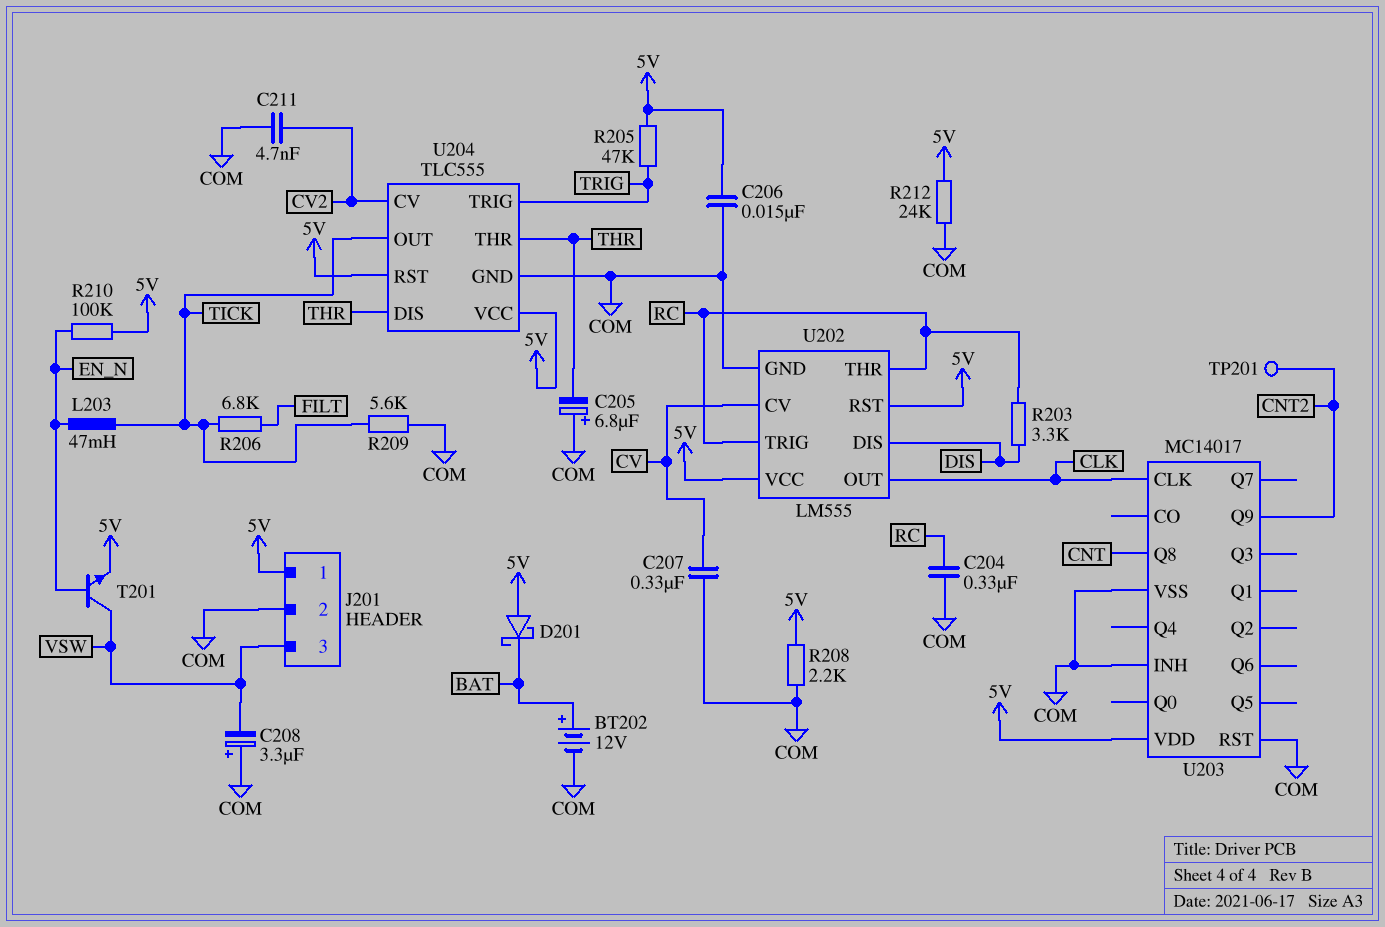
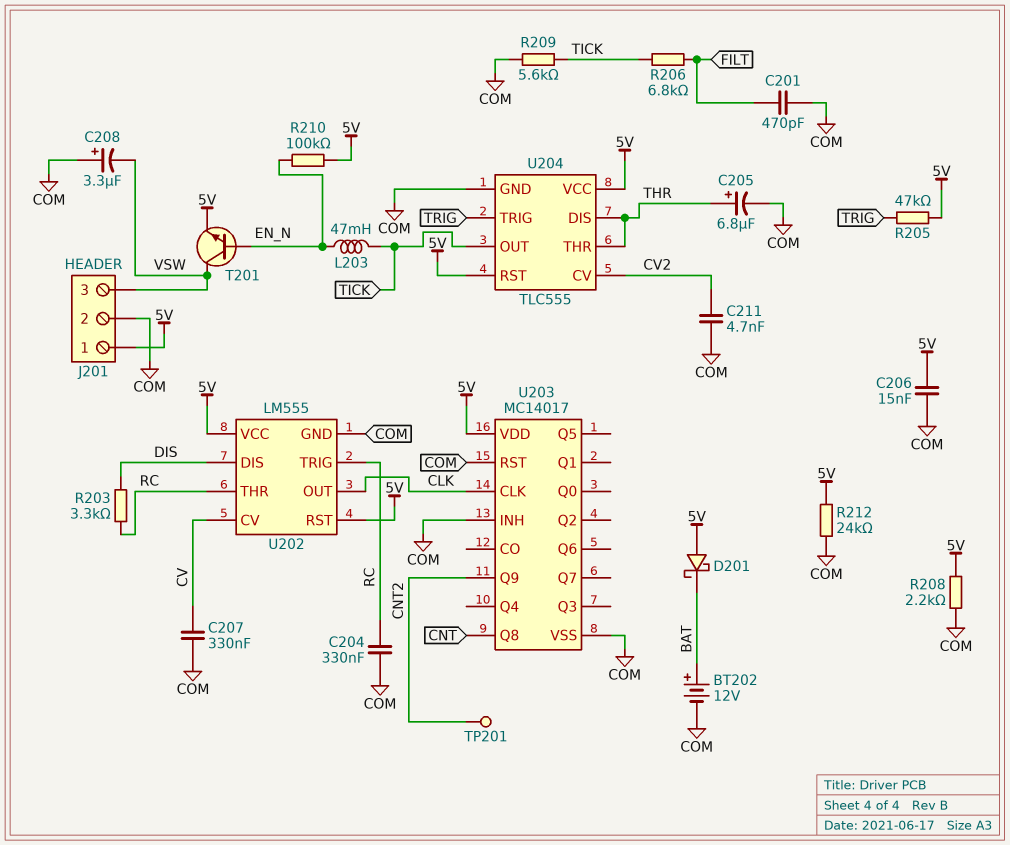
C201: none -> 470pF (COM, FILT)
C205: 6.8uF (plus COM, minus THR) -> 6.8uF (plus THR, minus COM)

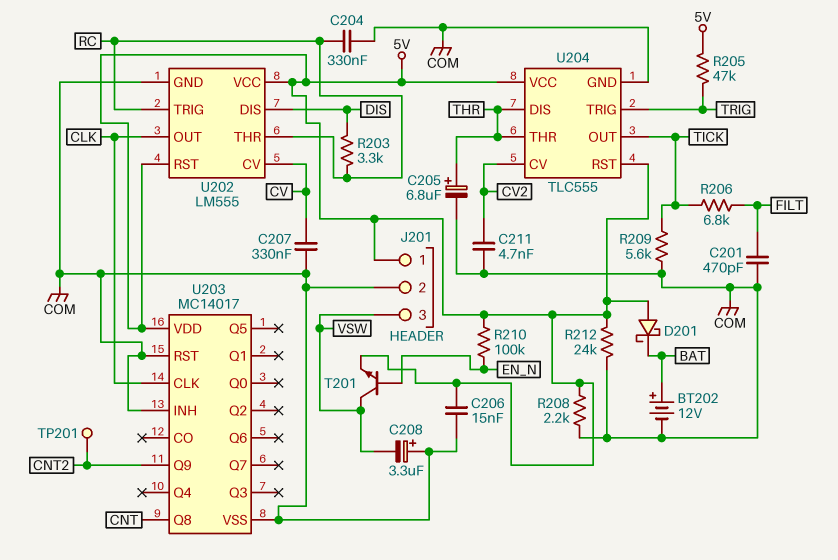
L203: 47mH (EN_N, TICK) -> none

